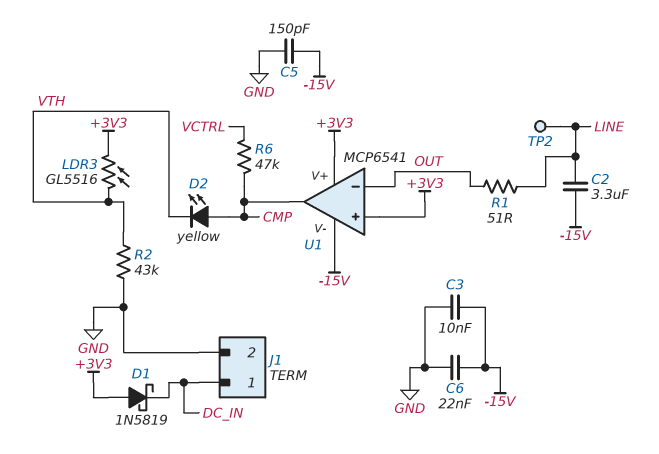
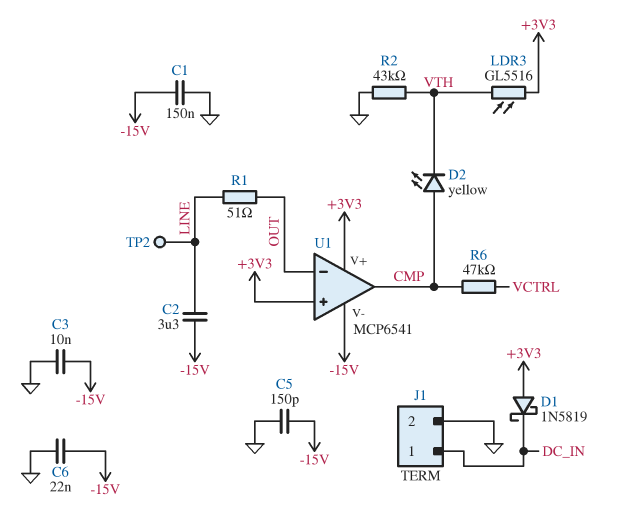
C1: none -> 150nF (-15V, GND)

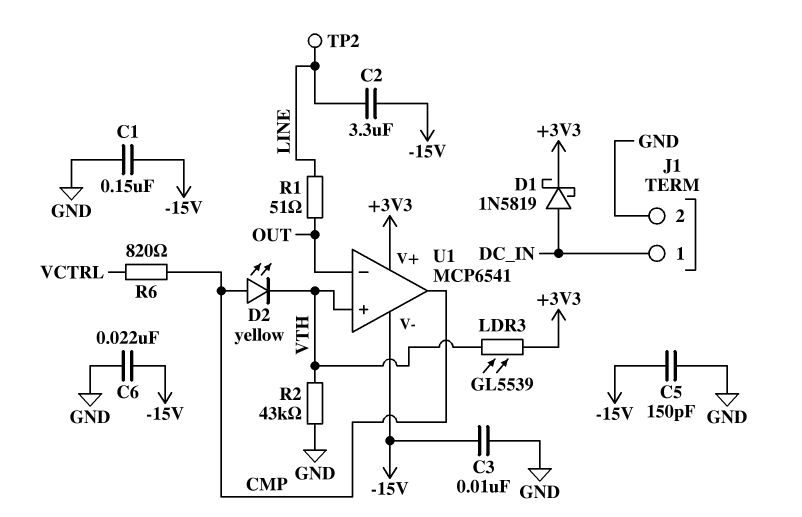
D1: schottky 1N5819 (A +3V3, K DC_IN) -> schottky 1N5819 (A DC_IN, K +3V3)
LDR3: GL5516 (+3V3, VTH) -> GL5539 (+3V3, VTH)
R6: 47k (CMP, VCTRL) -> 820 (CMP, VCTRL)
U1 pin in+: +3V3 -> VTH

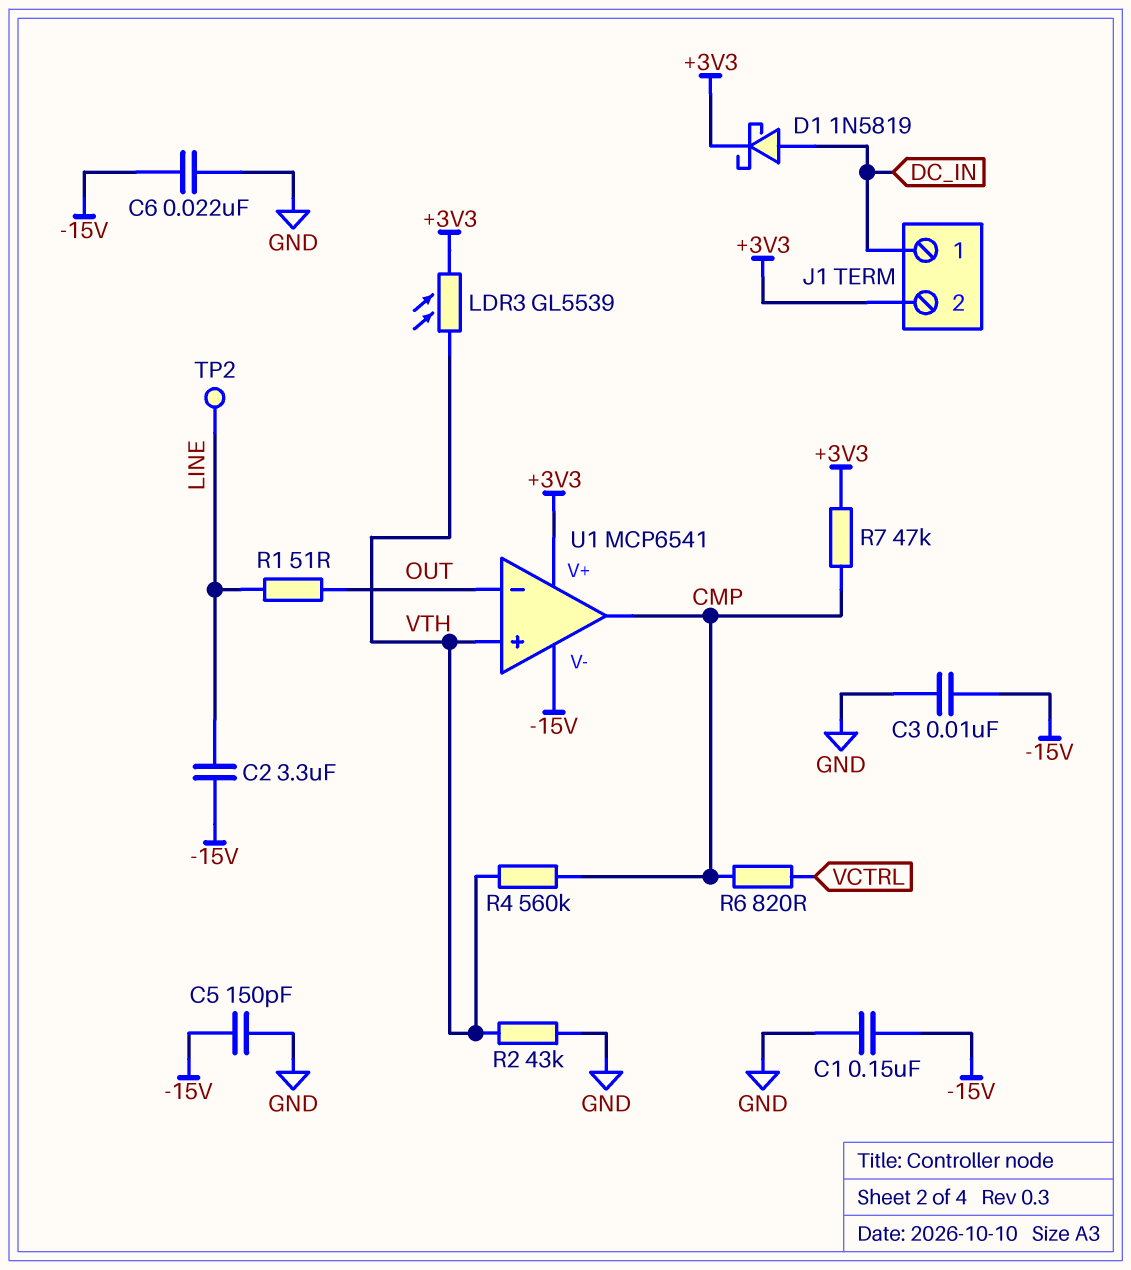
D2: LED yellow (A CMP, K VTH) -> none
J1 pin 2: GND -> +3V3
R4: none -> 560k (CMP, VTH)
R7: none -> 47k (+3V3, CMP)

